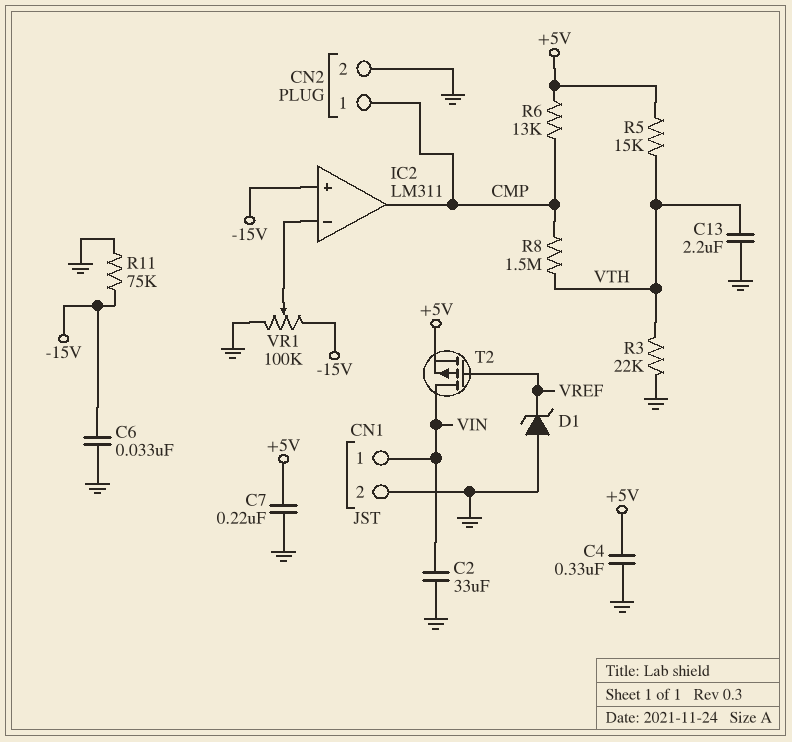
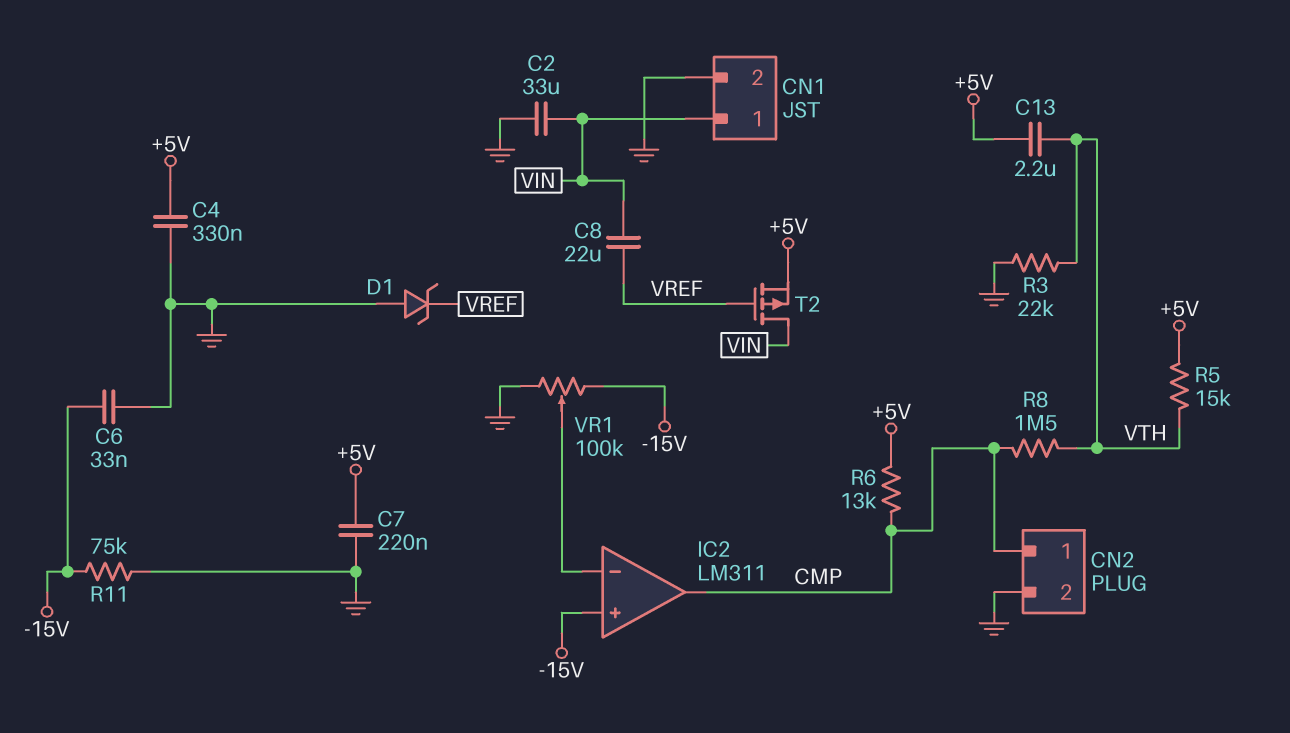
C8: none -> 22uF (VIN, VREF)
C13: 2.2uF (GND, VTH) -> 2.2uF (+5V, VTH)

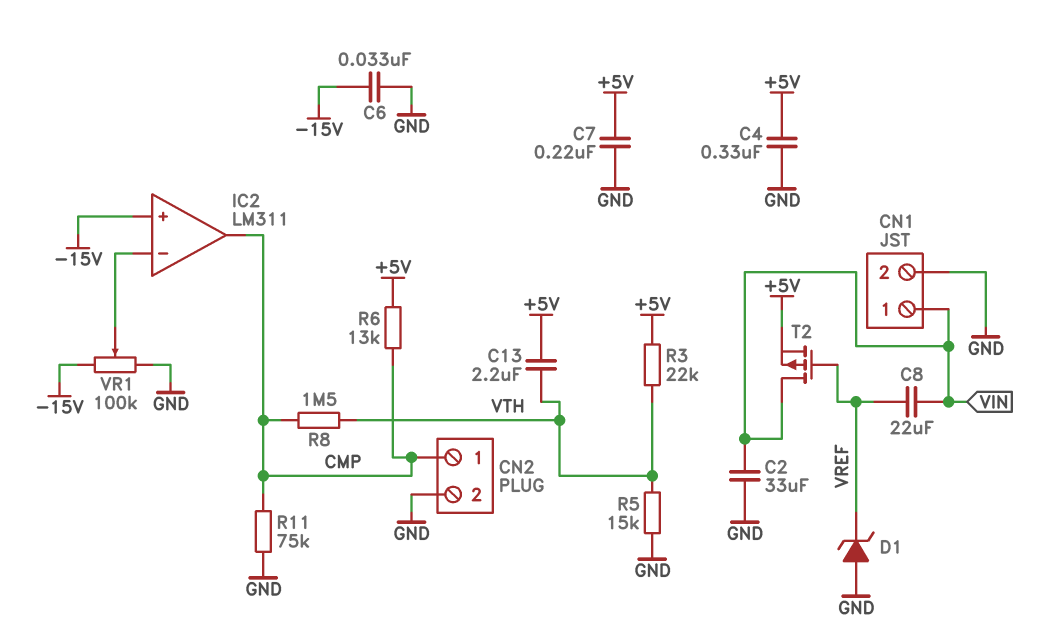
R3: 22k (GND, VTH) -> 22k (+5V, VTH)
R5: 15k (+5V, VTH) -> 15k (GND, VTH)
R11: 75k (-15V, GND) -> 75k (CMP, GND)

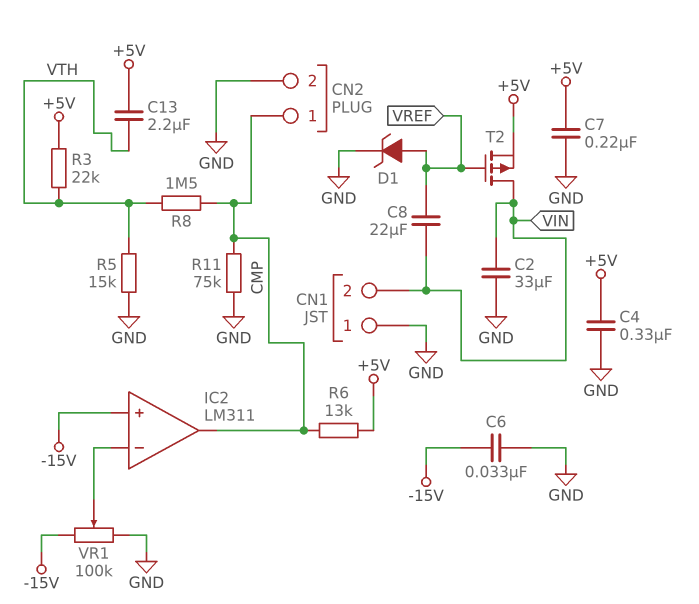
CN1 pin 1: VIN -> GND
CN1 pin 2: GND -> VIN
D1: zener (A GND, K VREF) -> zener (A VREF, K GND)

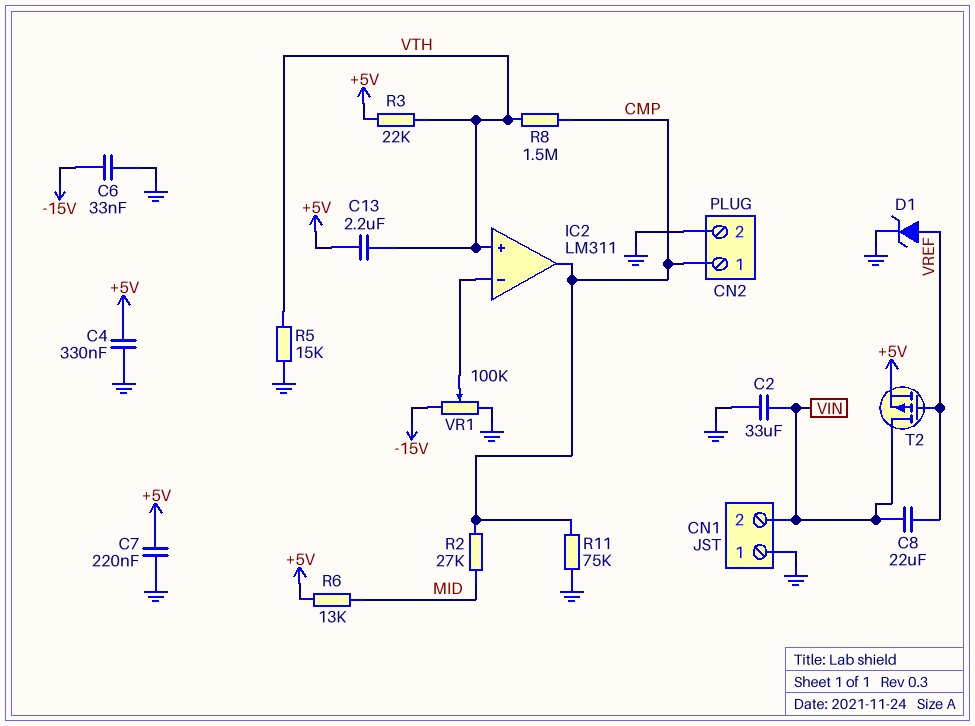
IC2 pin in+: -15V -> VTH
R2: none -> 27k (CMP, MID)
R6: 13k (+5V, CMP) -> 13k (+5V, MID)

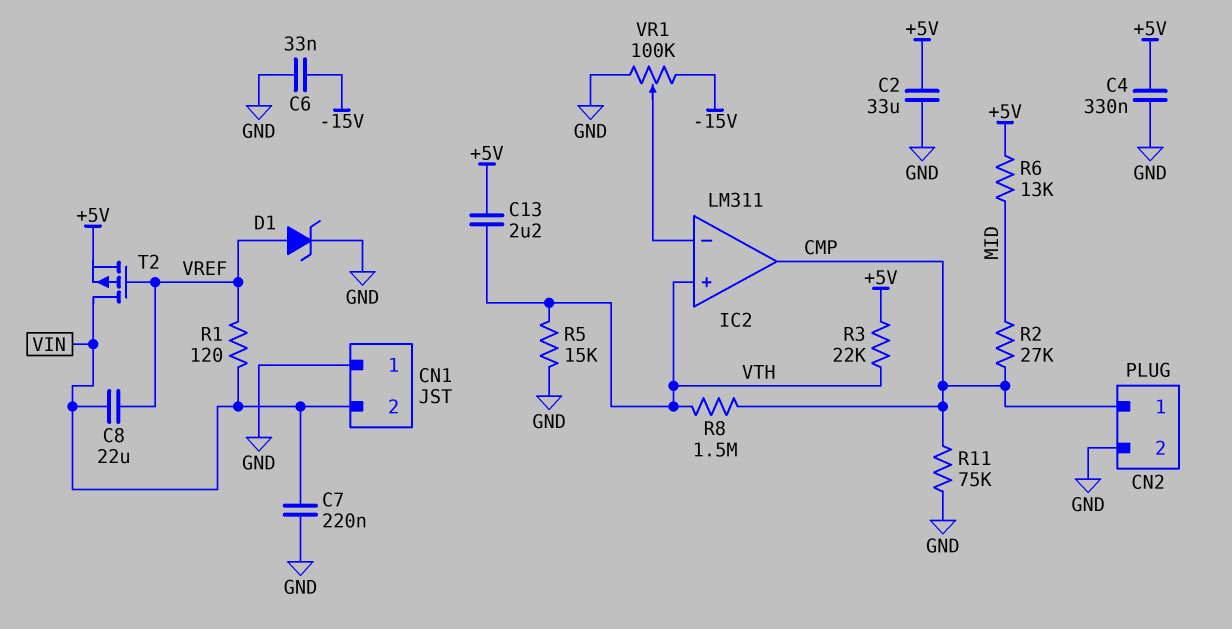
C2: 33uF (GND, VIN) -> 33uF (+5V, GND)
C7: 220nF (+5V, GND) -> 220nF (GND, VIN)
R1: none -> 120 (VIN, VREF)

